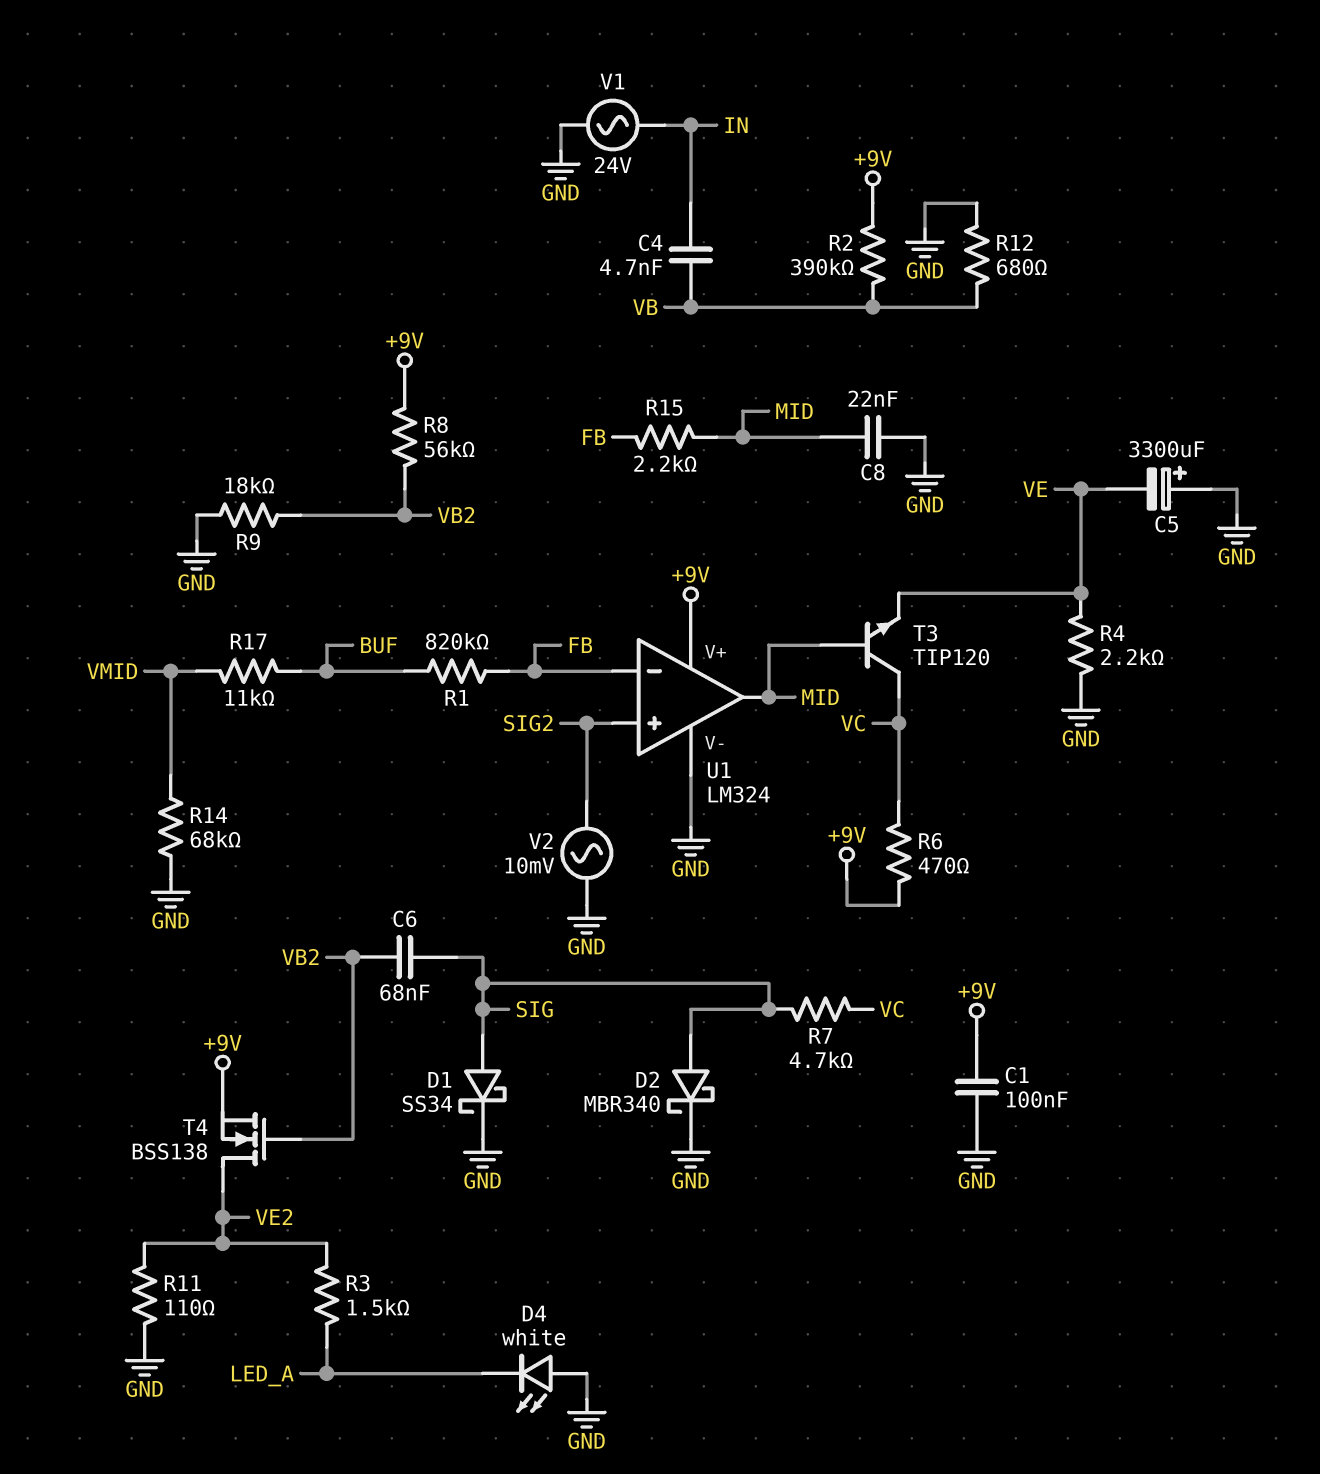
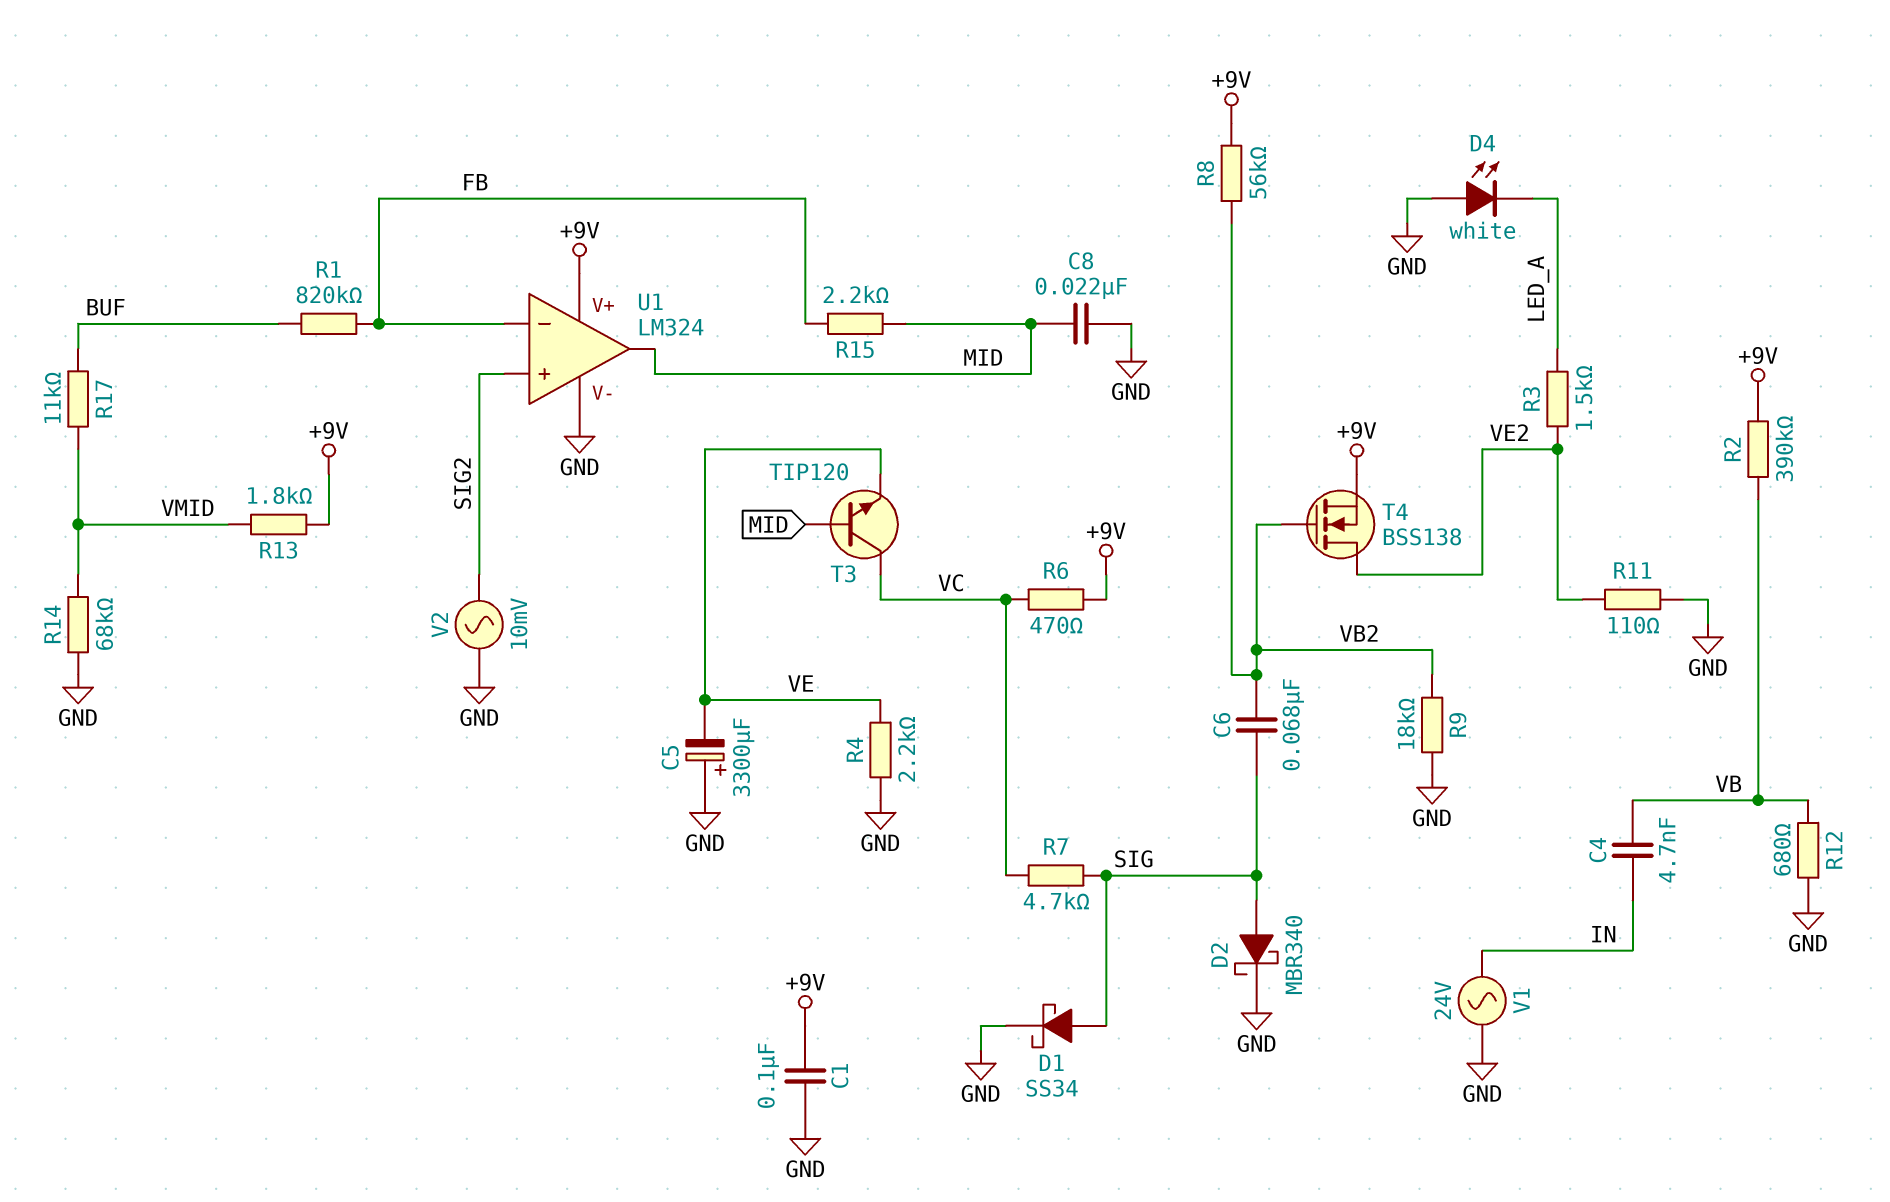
R13: none -> 1.8k (+9V, VMID)

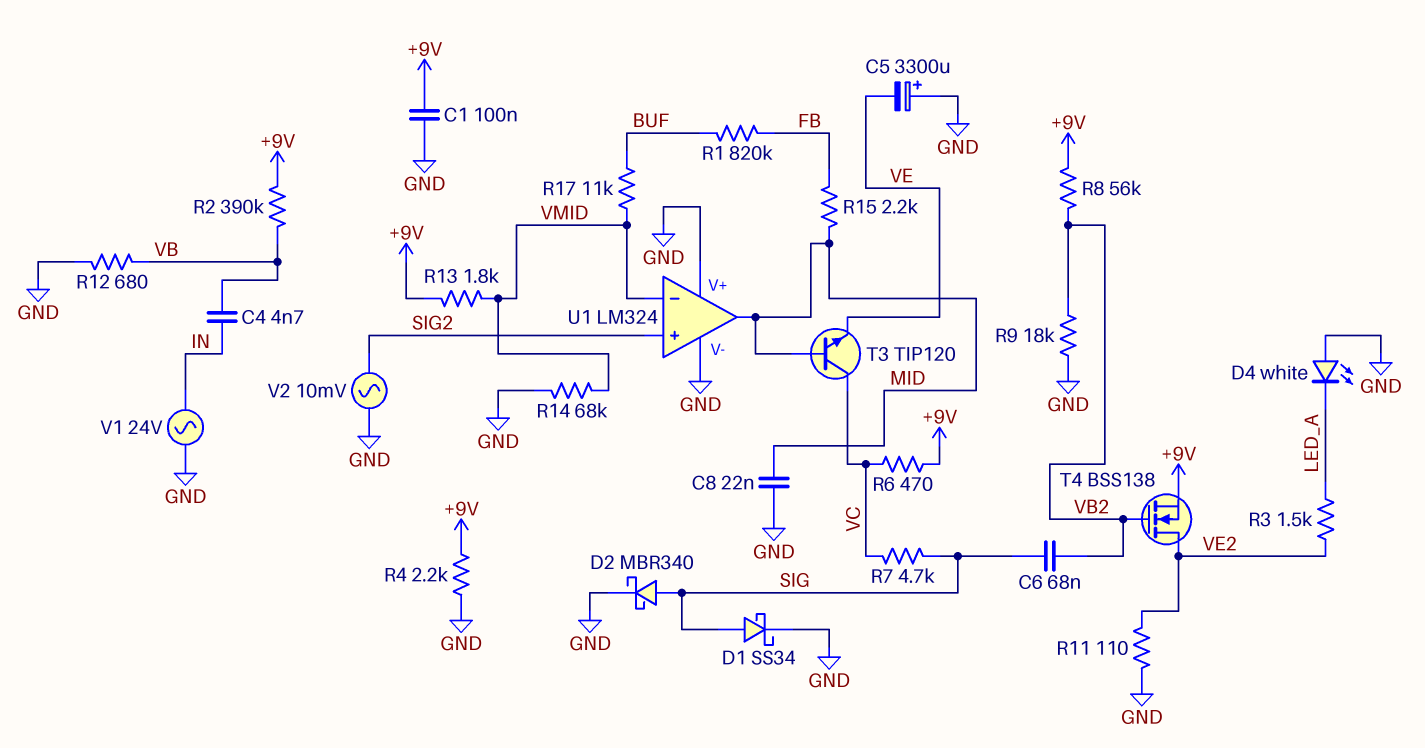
R4: 2.2k (GND, VE) -> 2.2k (+9V, GND)
U1 pin V+: +9V -> GND
U1 pin in-: FB -> VMID

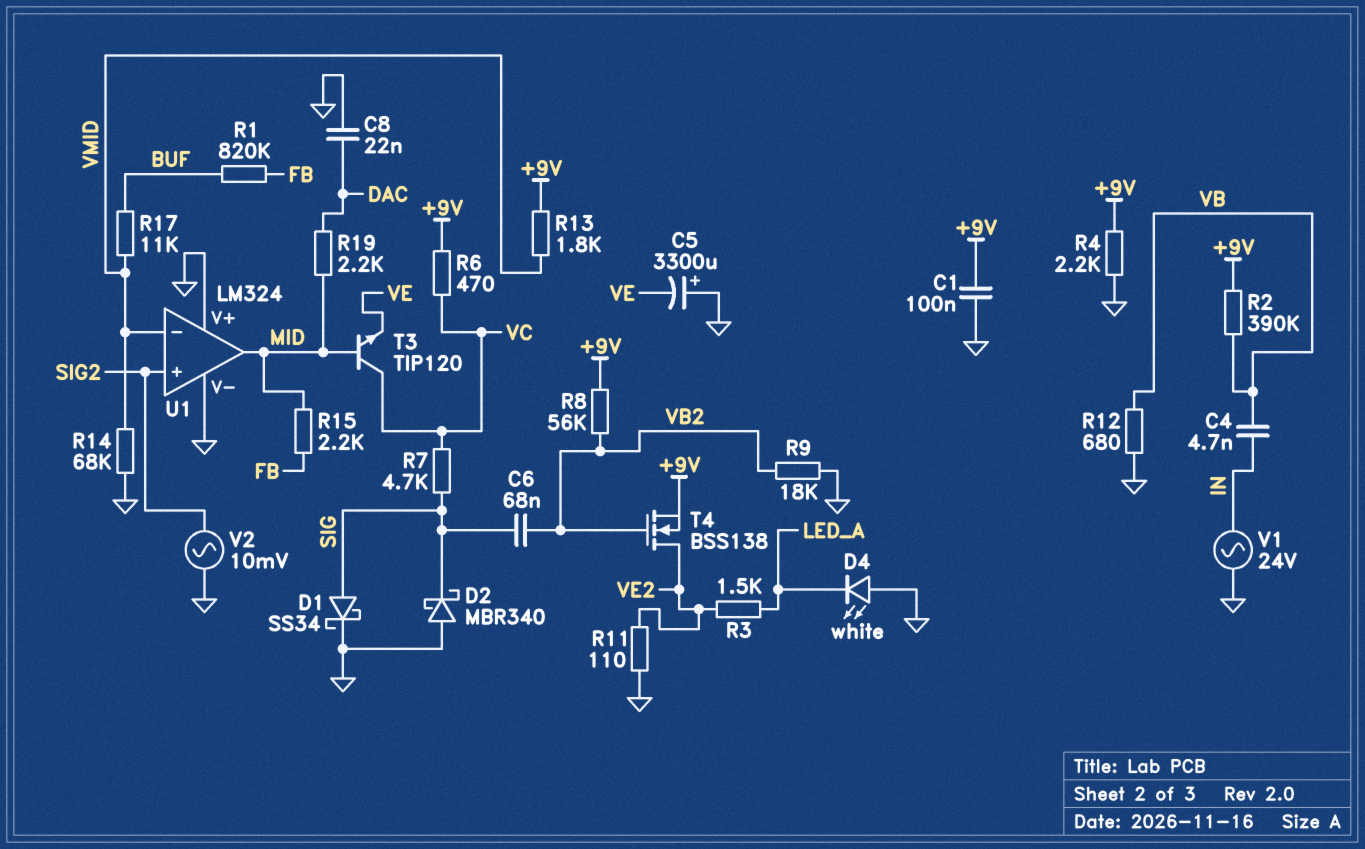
C8: 22nF (GND, MID) -> 22nF (DAC, GND)
D2: schottky MBR340 (A SIG, K GND) -> schottky MBR340 (A GND, K SIG)
R19: none -> 2.2k (DAC, MID)

